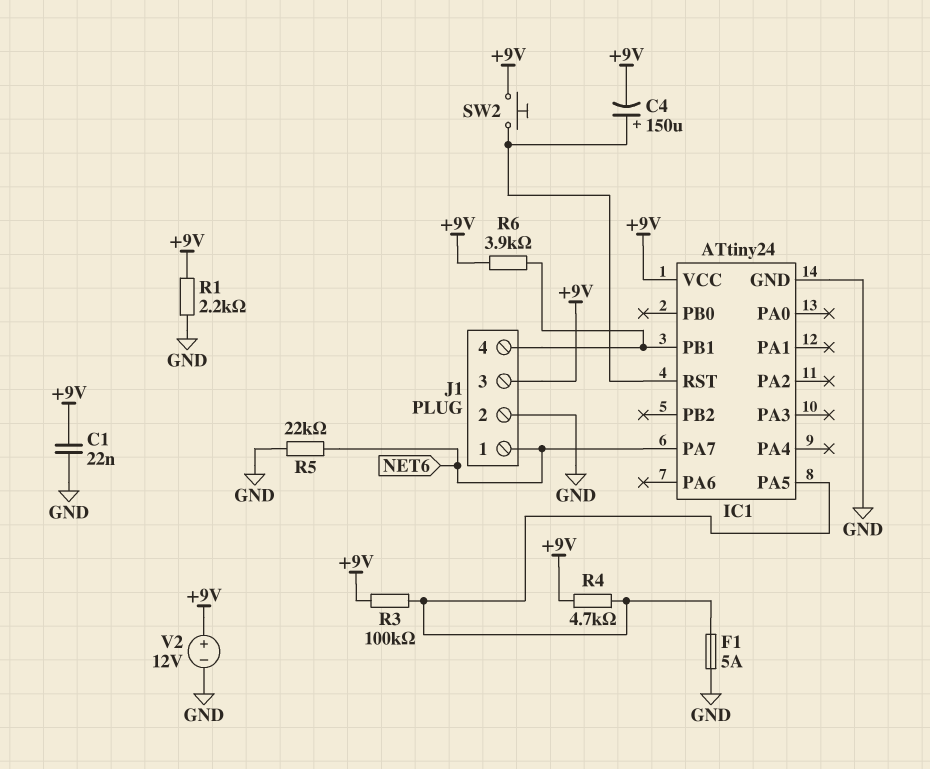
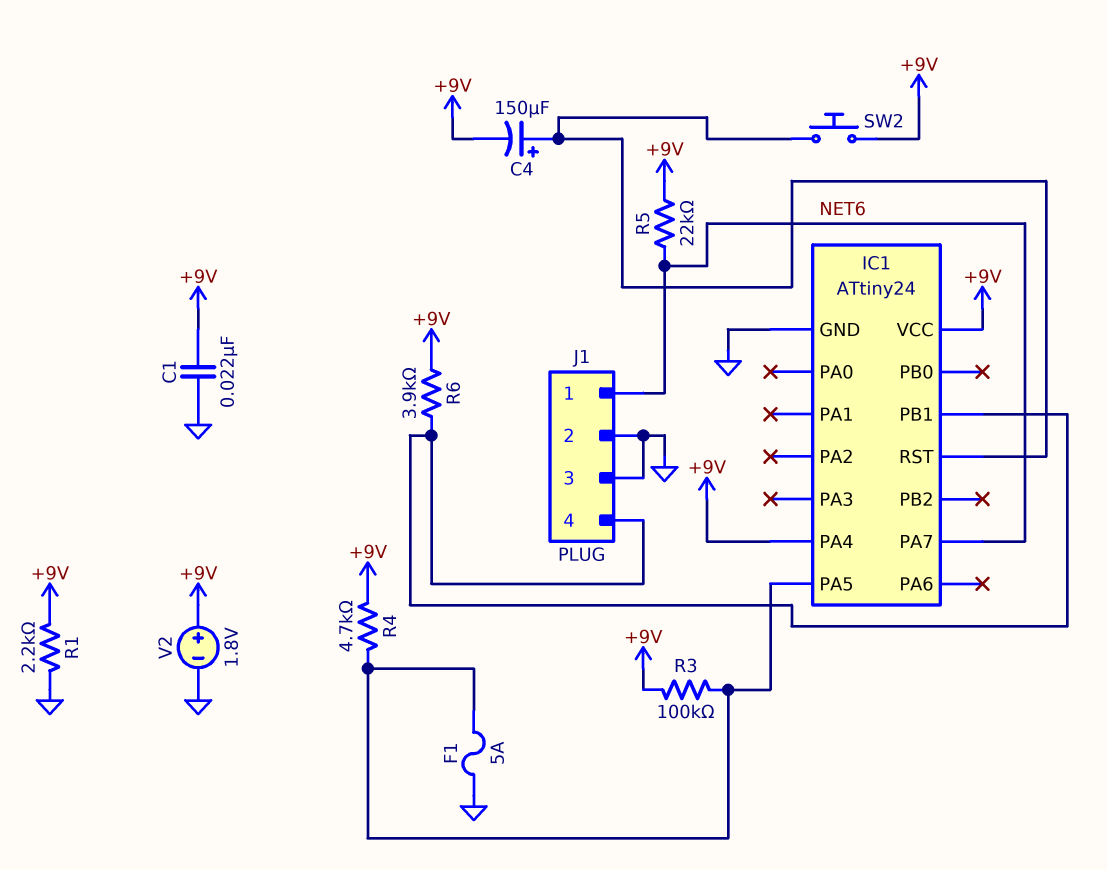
IC1 pin PA4: none -> +9V
J1 pin 3: +9V -> GND
R5: 22k (GND, NET6) -> 22k (+9V, NET6)
V2: 12V (plus +9V, minus GND) -> 1.8V (plus +9V, minus GND)

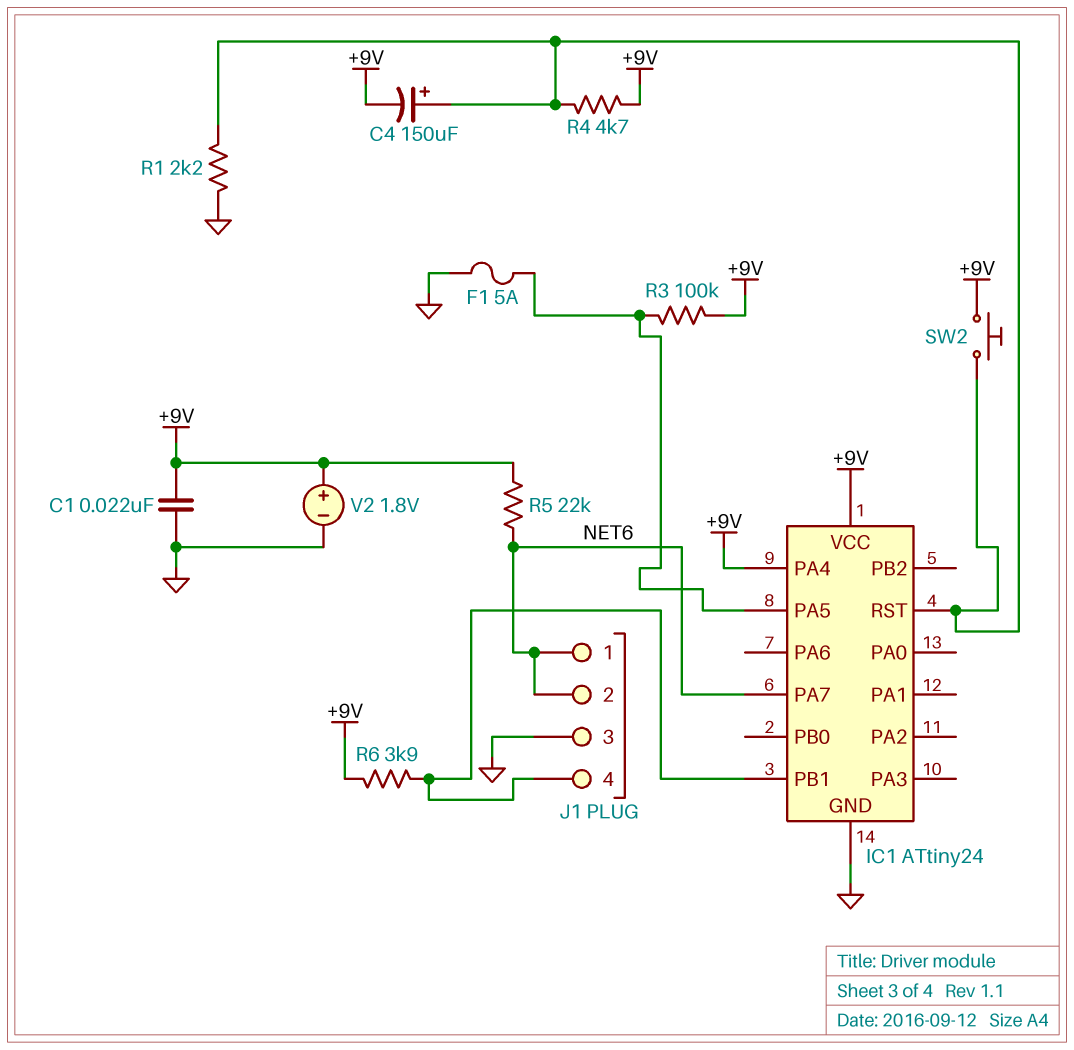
J1 pin 2: GND -> NET6
R1: 2.2k (+9V, GND) -> 2.2k (GND, IC1/RST)
R4: 4.7k (+9V, IC1/PA5) -> 4.7k (+9V, IC1/RST)

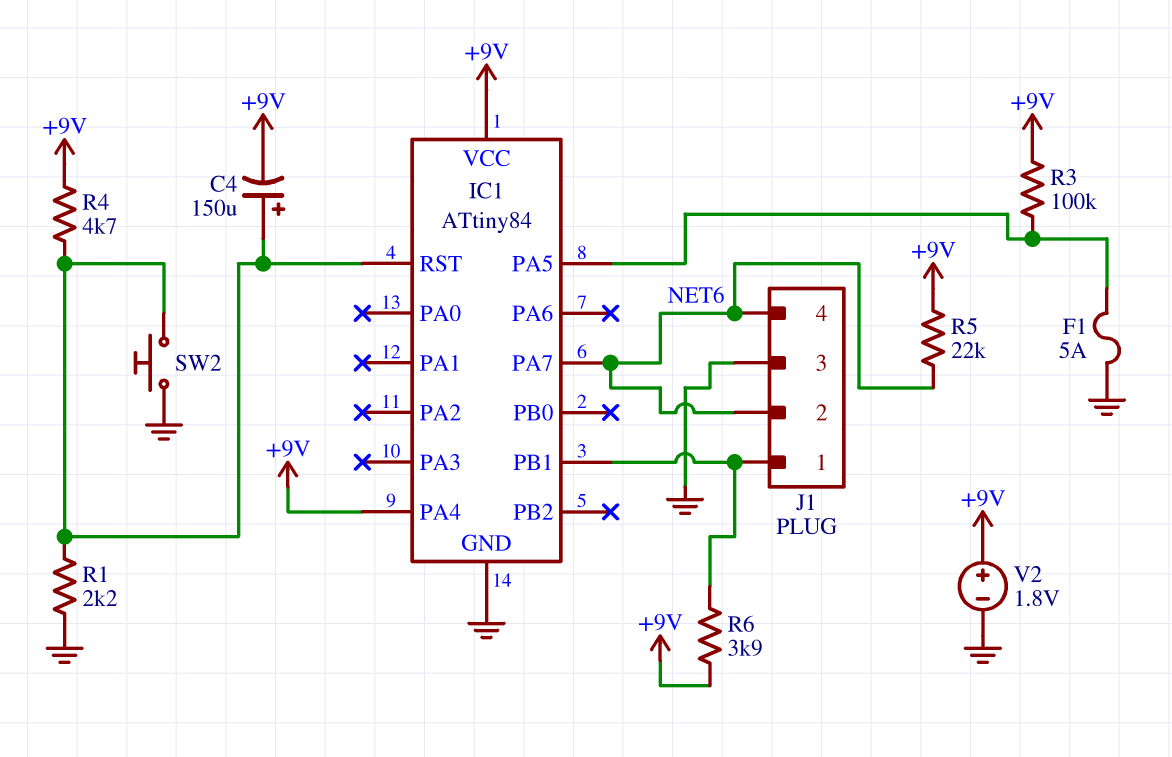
C1: 22nF (+9V, GND) -> none
IC1: ATtiny24 -> ATtiny84
J1 pin 1: NET6 -> IC1/PB1
J1 pin 4: IC1/PB1 -> NET6
SW2: button (+9V, IC1/RST) -> button (GND, IC1/RST)

